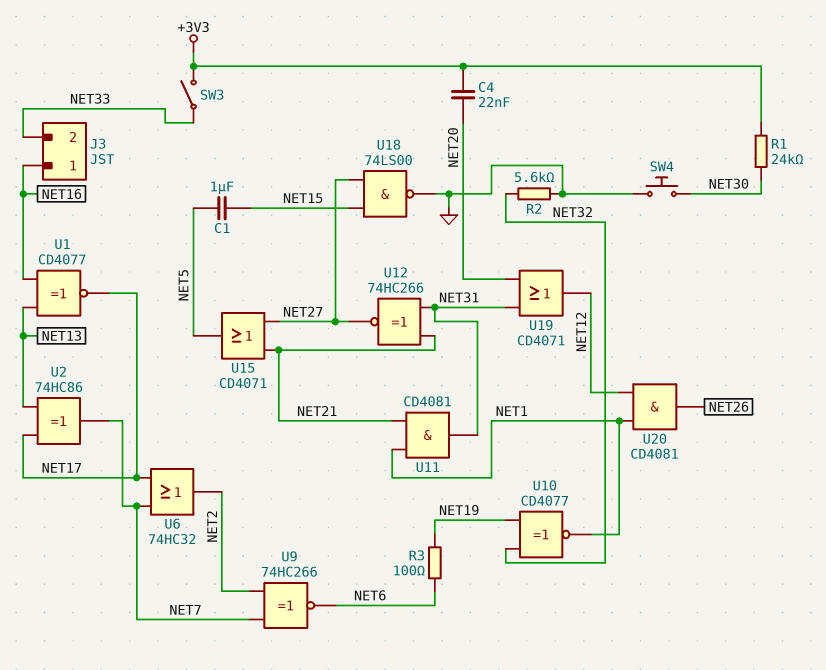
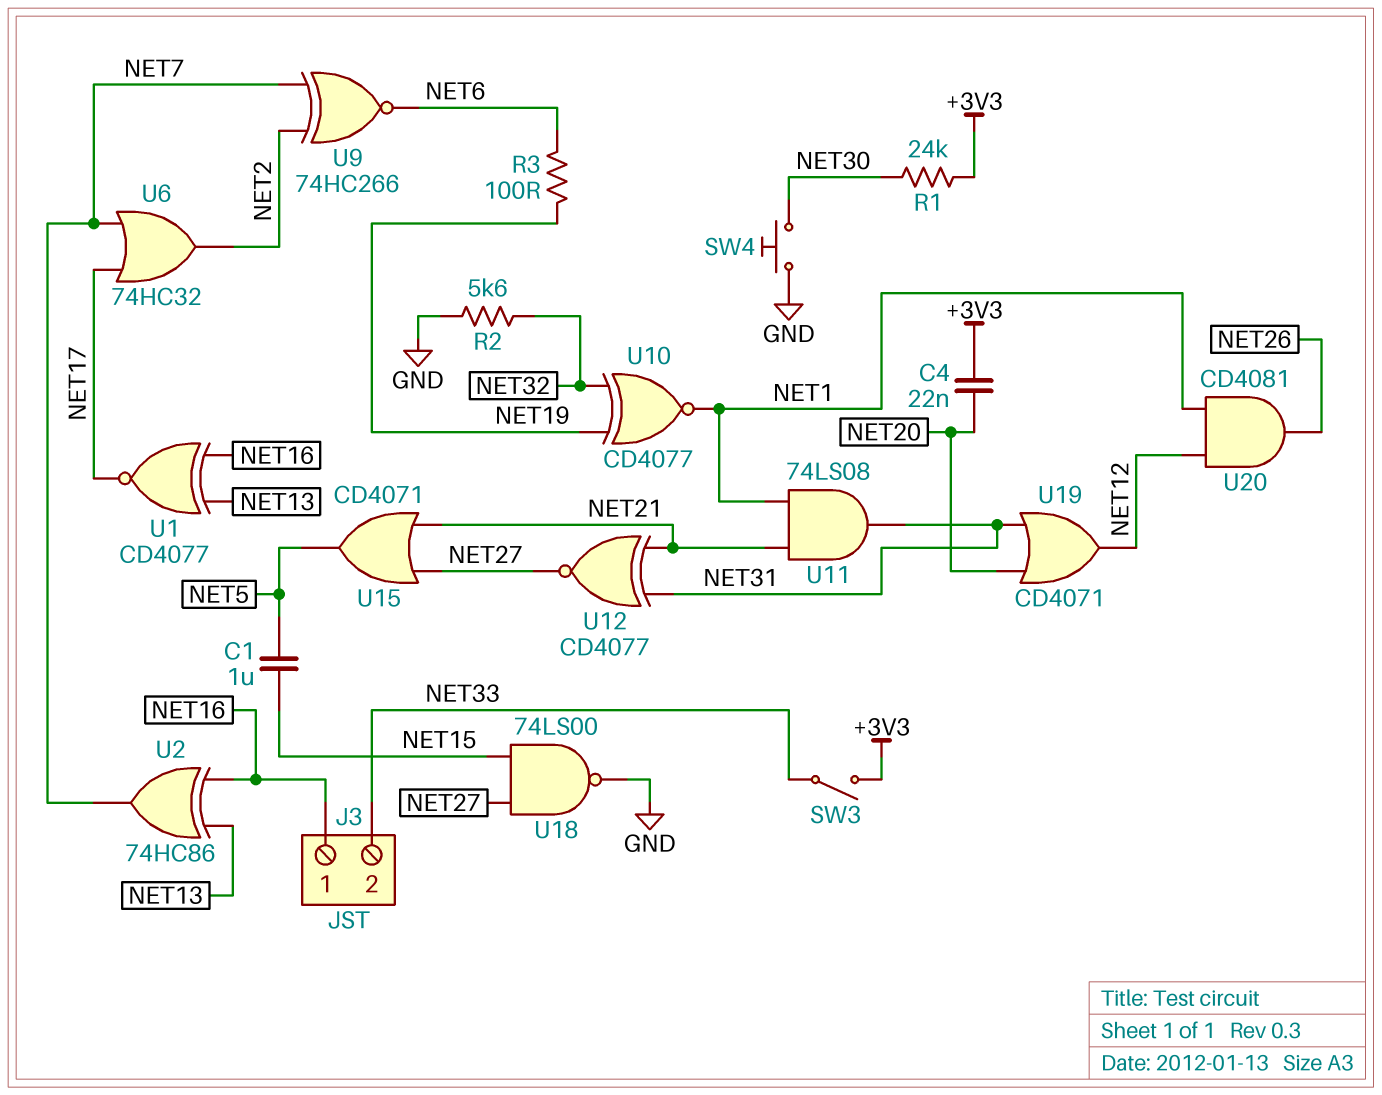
U2: XOR 74HC86 (in NET13, in NET17, out NET7) -> XOR 74HC86 (in NET13, in NET16, out NET7)
U11: AND CD4081 (in NET1, in NET21, out NET31) -> AND 74LS08 (in NET1, in NET21, out NET31)
U12: XNOR 74HC266 (in NET21, in NET31, out NET27) -> XNOR CD4077 (in NET21, in NET31, out NET27)

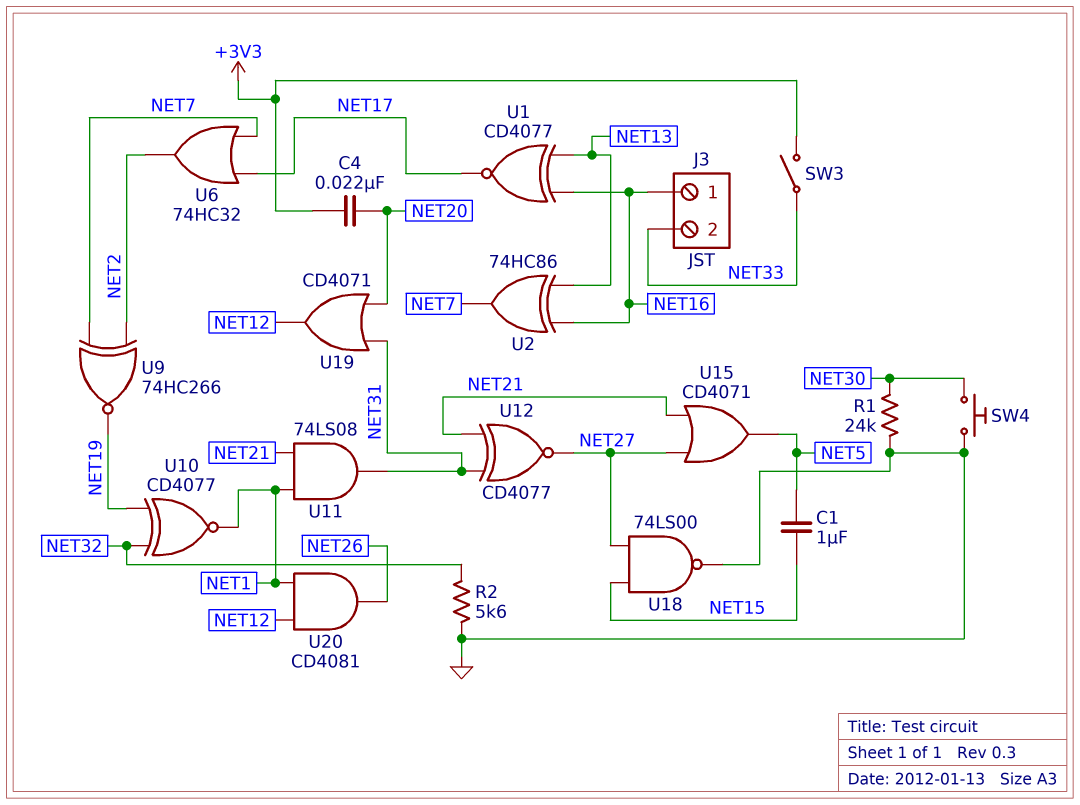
R1: 24k (+3V3, NET30) -> 24k (GND, NET30)
R3: 100 (NET6, NET19) -> none
U9: XNOR 74HC266 (in NET2, in NET7, out NET6) -> XNOR 74HC266 (in NET2, in NET7, out NET19)

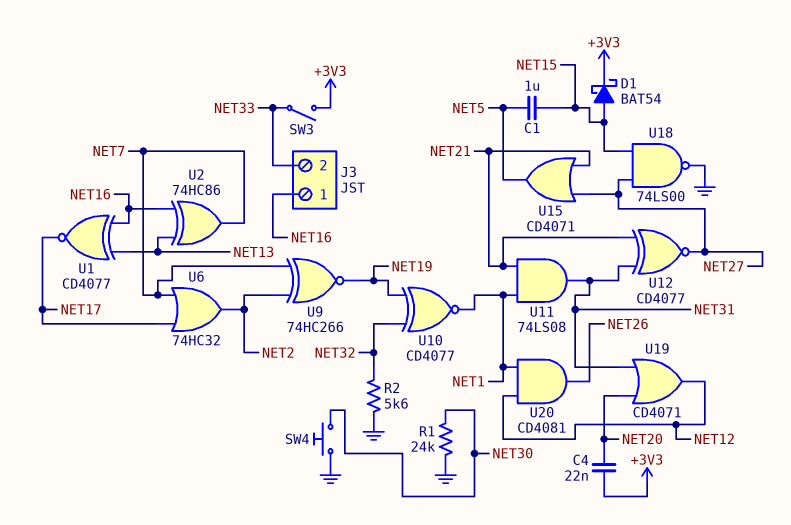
D1: none -> schottky BAT54 (A NET15, K +3V3)

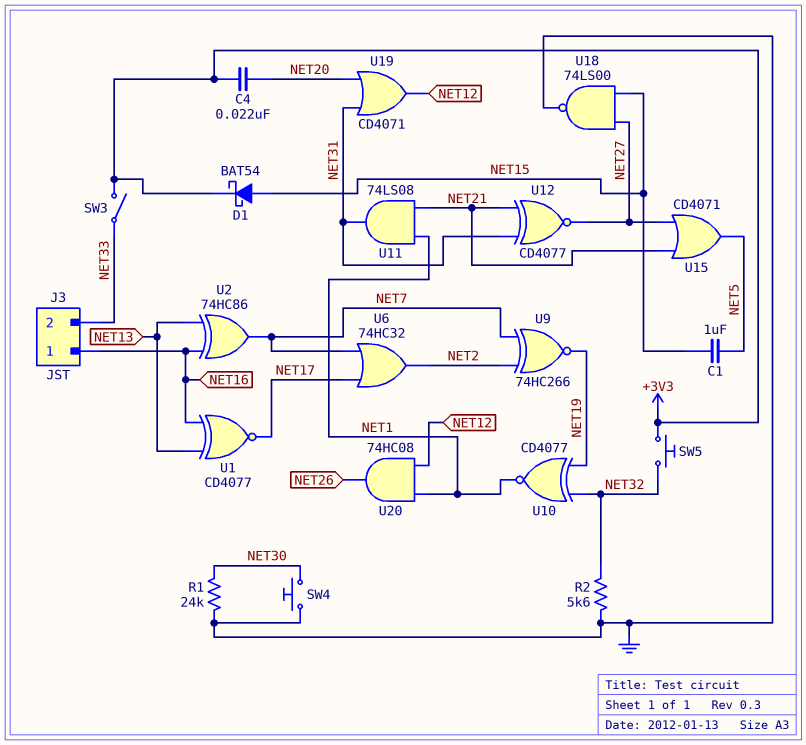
SW5: none -> button (+3V3, NET32)
U20: AND CD4081 (in NET1, in NET12, out NET26) -> AND 74HC08 (in NET1, in NET12, out NET26)

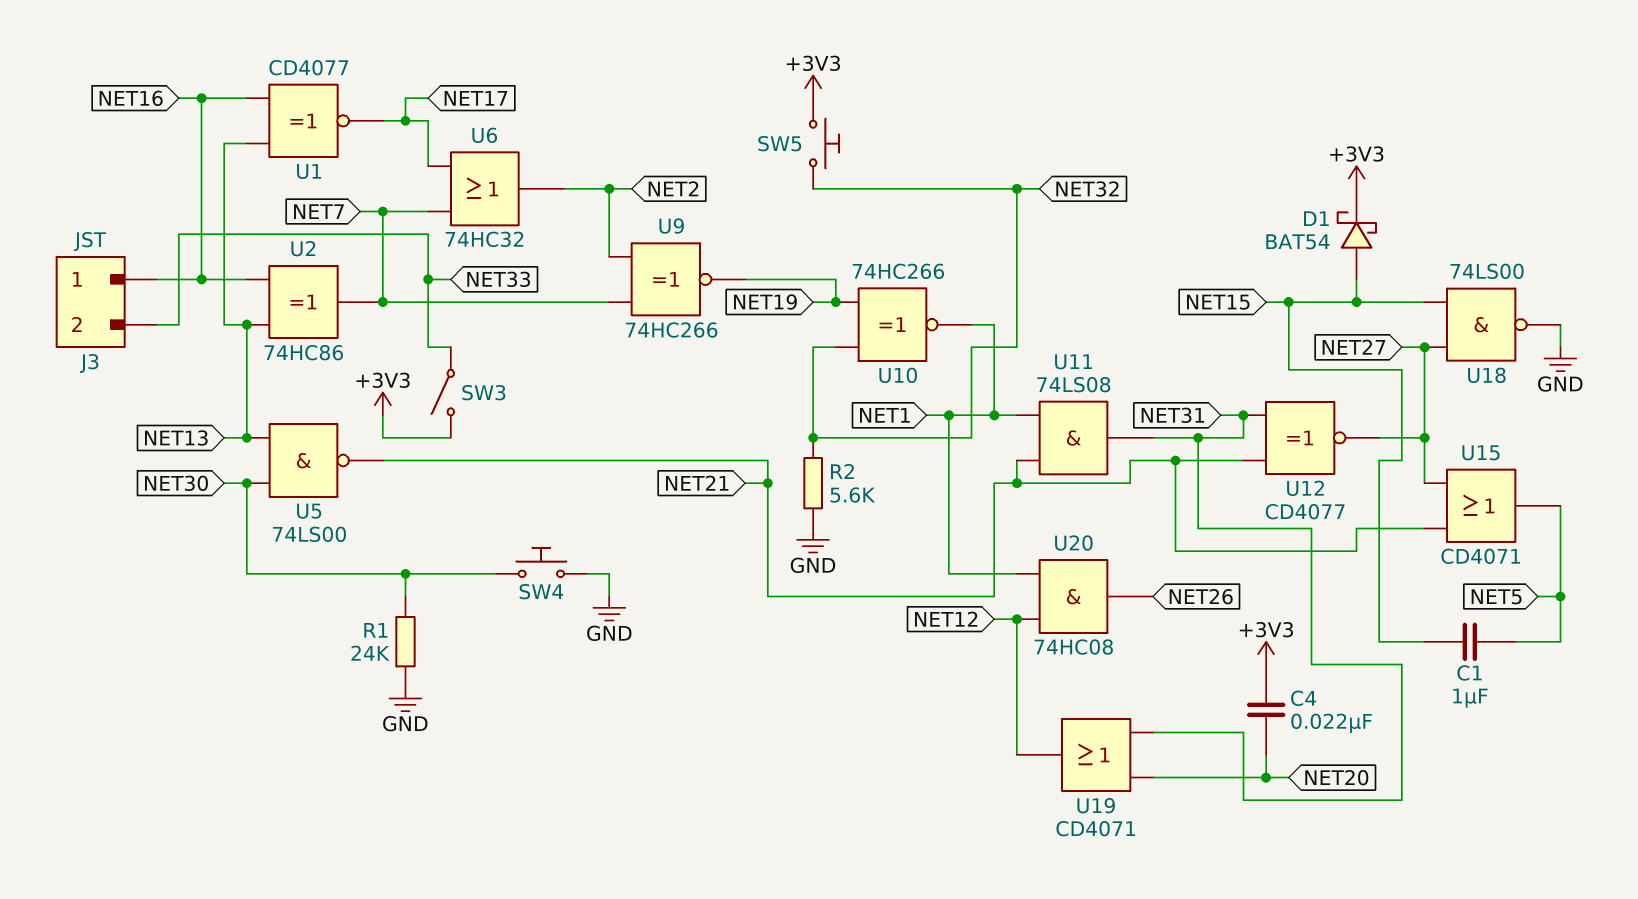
U5: none -> NAND 74LS00 (in NET13, in NET30, out NET21)
U10: XNOR CD4077 (in NET19, in NET32, out NET1) -> XNOR 74HC266 (in NET19, in NET32, out NET1)

